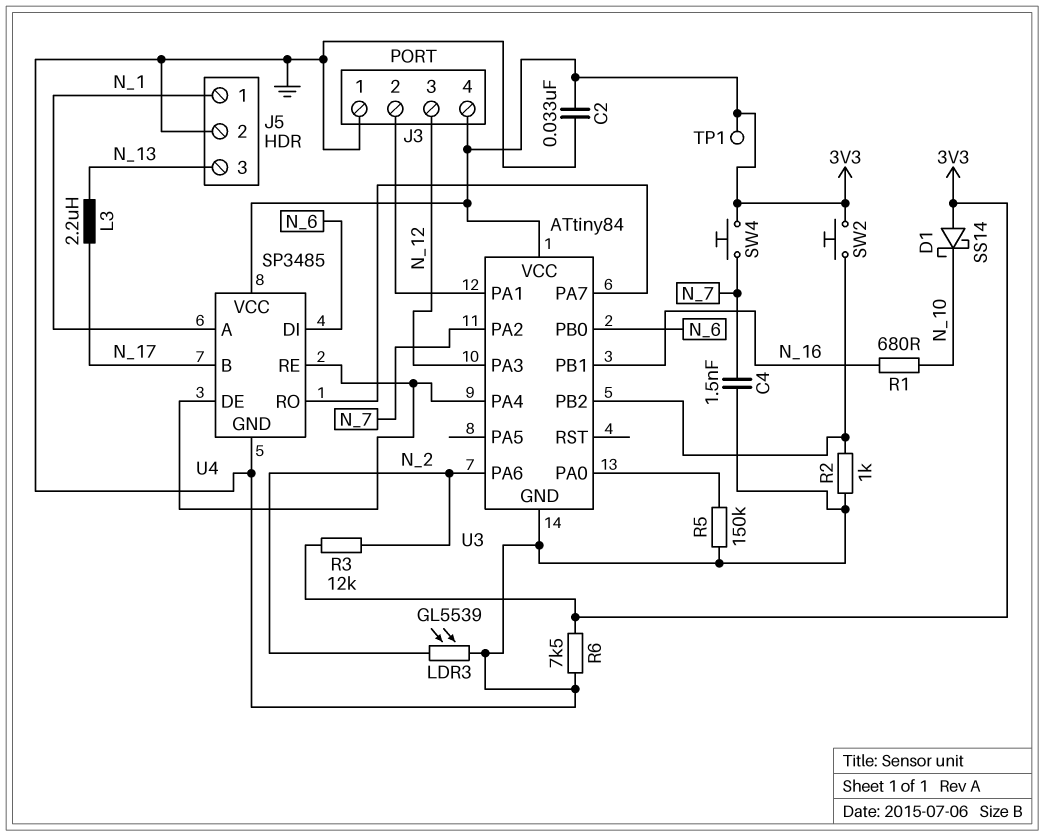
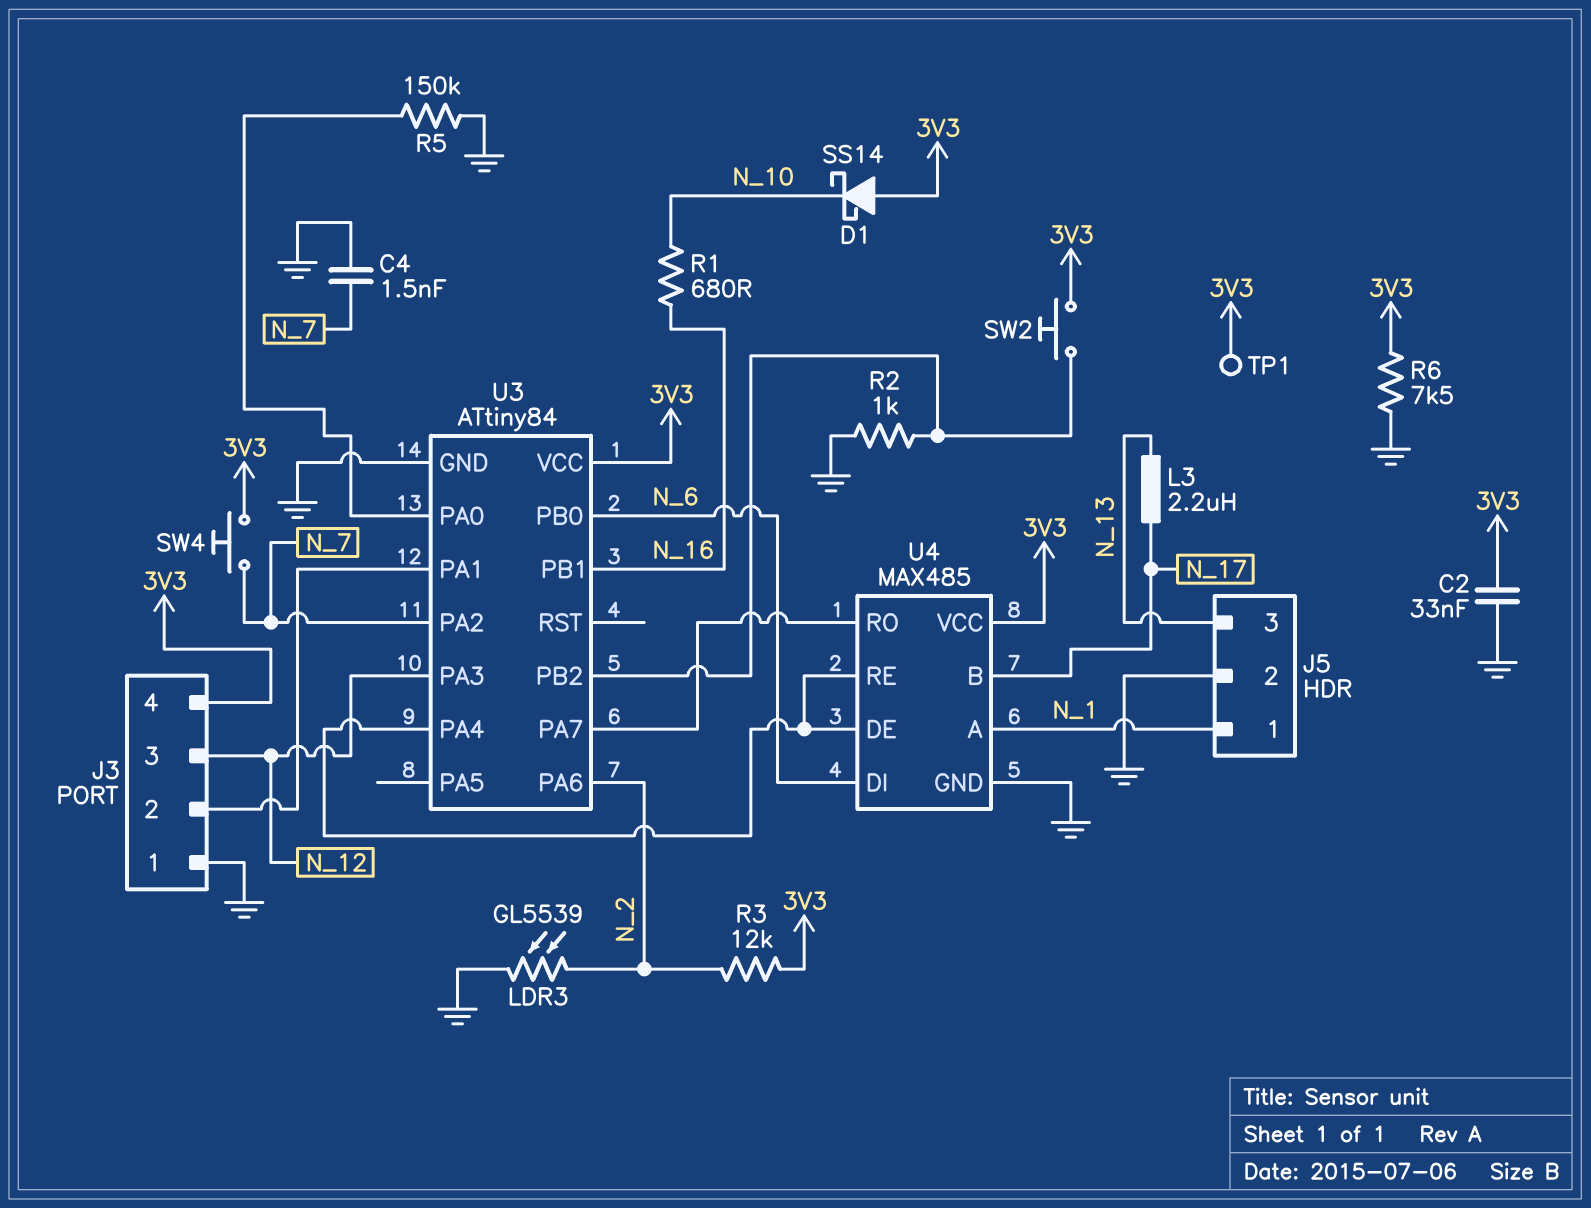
U4: SP3485 -> MAX485

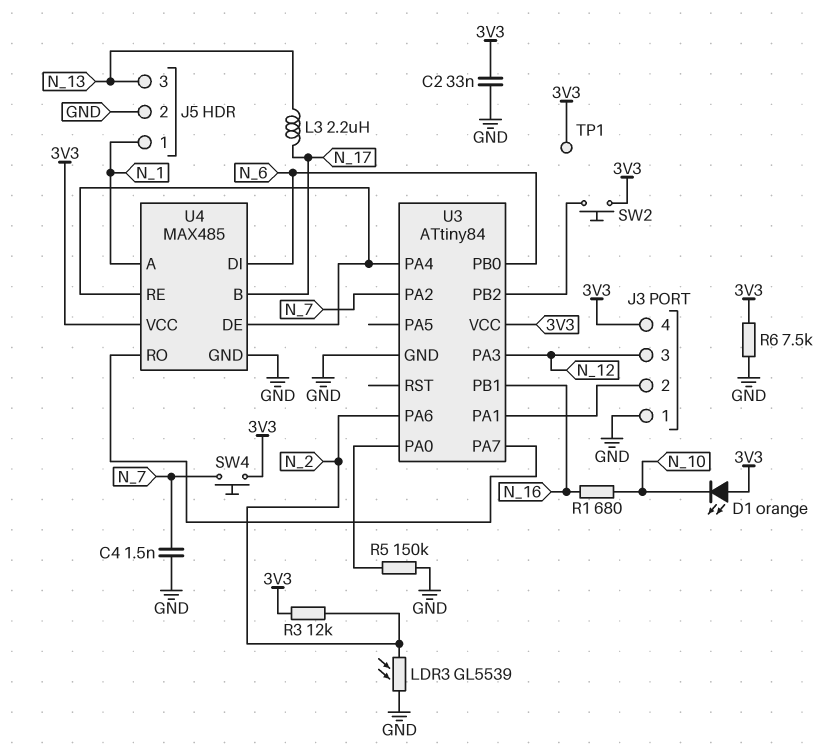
D1: schottky SS14 (A 3V3, K N_10) -> LED orange (A 3V3, K N_10)
R2: 1k (GND, U3/PB2) -> none

